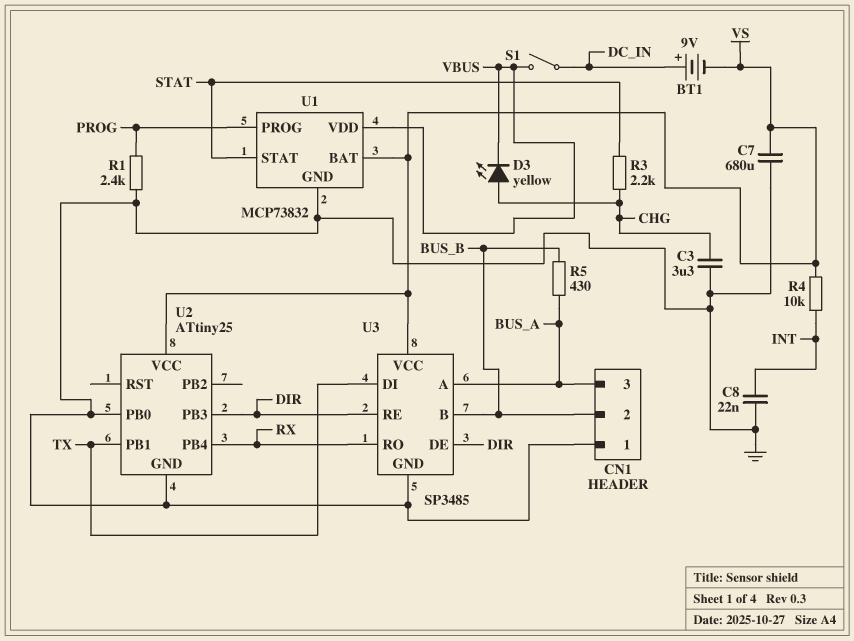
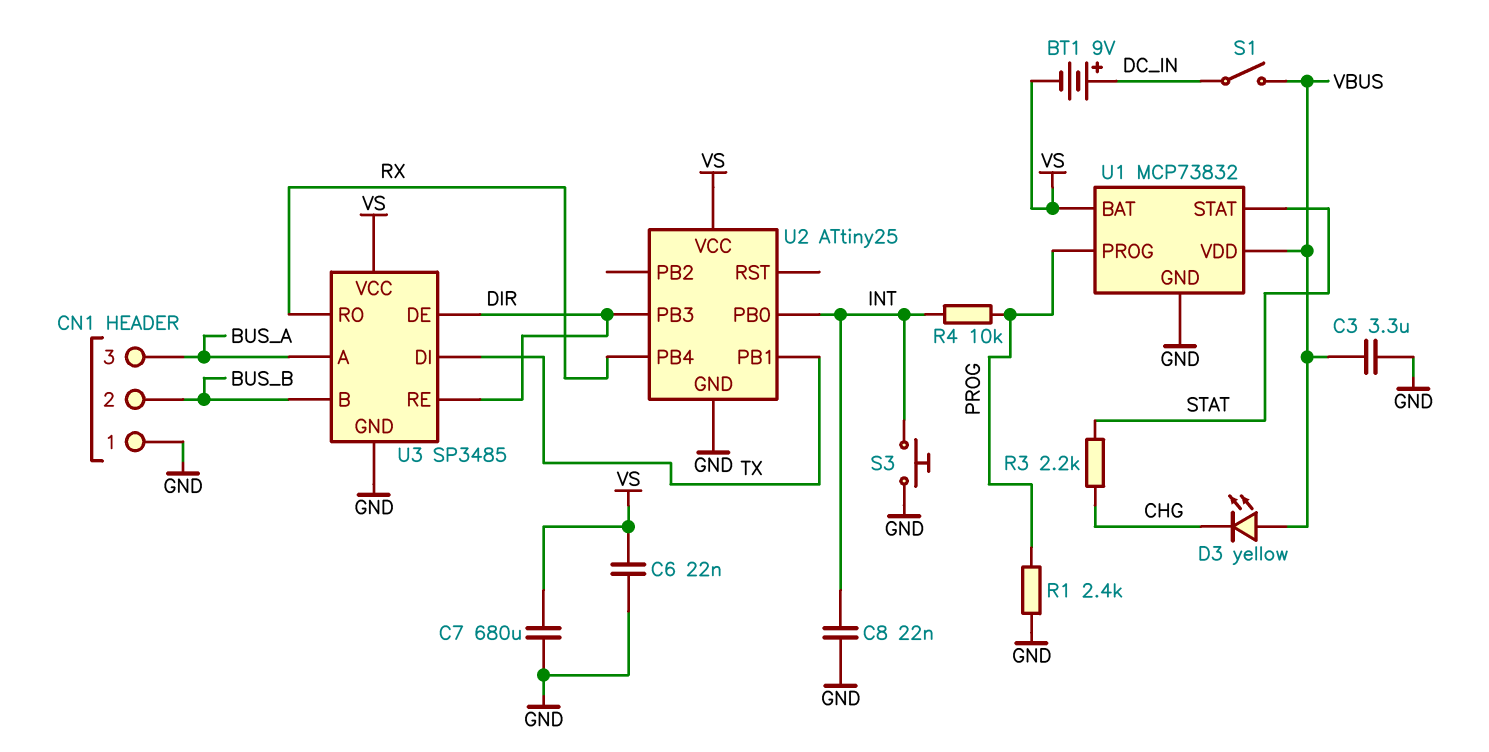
C3: 3.3uF (CHG, GND) -> 3.3uF (GND, VBUS)
C6: none -> 22nF (GND, VS)
D3: LED yellow (A CHG, K VBUS) -> LED yellow (A VBUS, K CHG)
R4: 10k (INT, VS) -> 10k (INT, PROG)
R5: 430 (BUS_A, BUS_B) -> none
S3: none -> button (GND, INT)
U2 pin PB0: GND -> INT

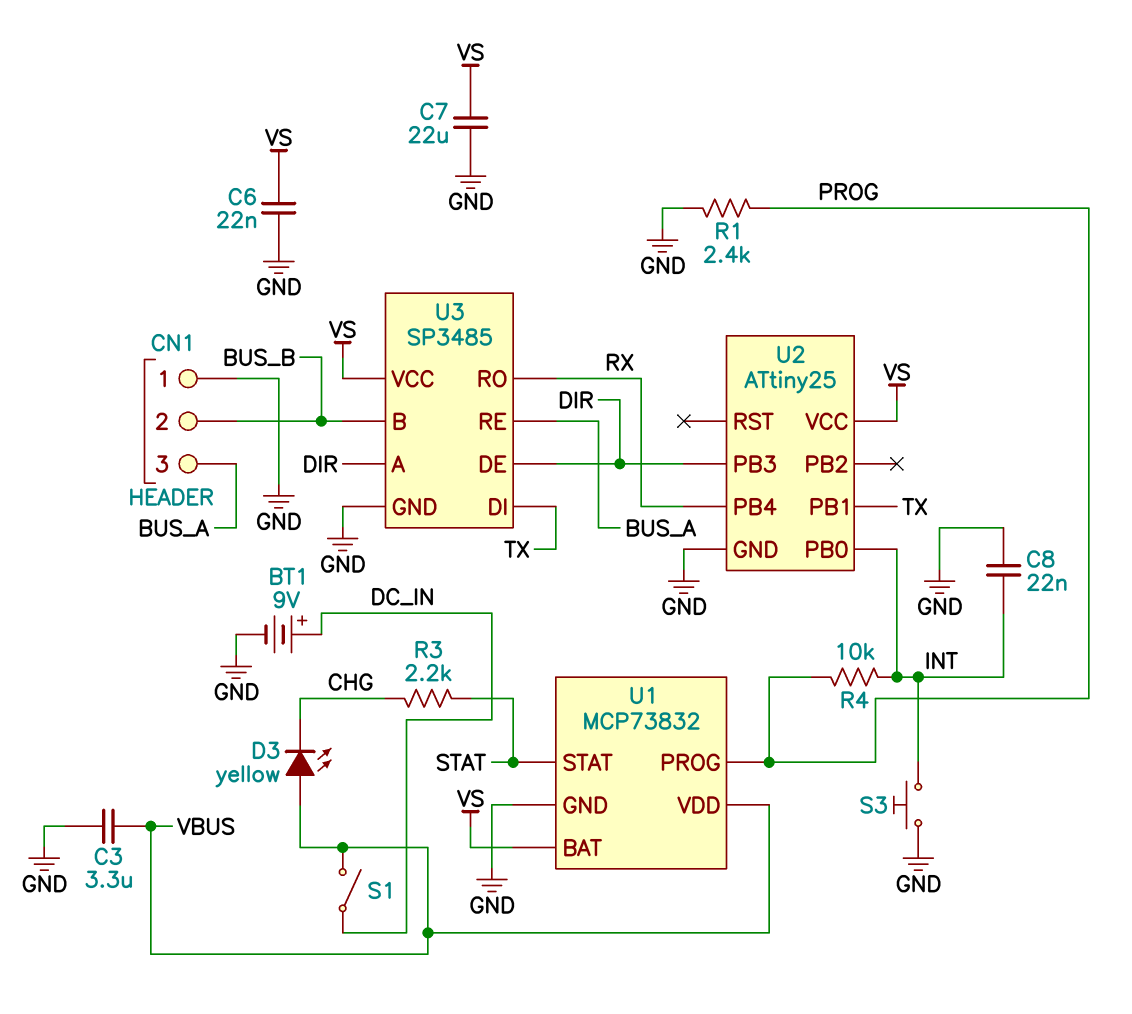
BT1: 9V (plus DC_IN, minus VS) -> 9V (plus DC_IN, minus GND)
C7: 680uF (GND, VS) -> 22uF (GND, VS)
U3 pin A: BUS_A -> DIR
U3 pin RE: DIR -> BUS_A

